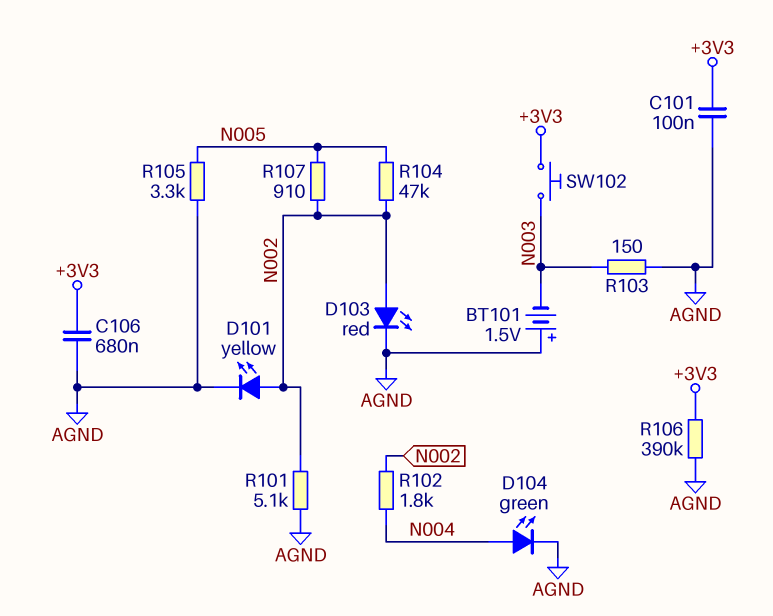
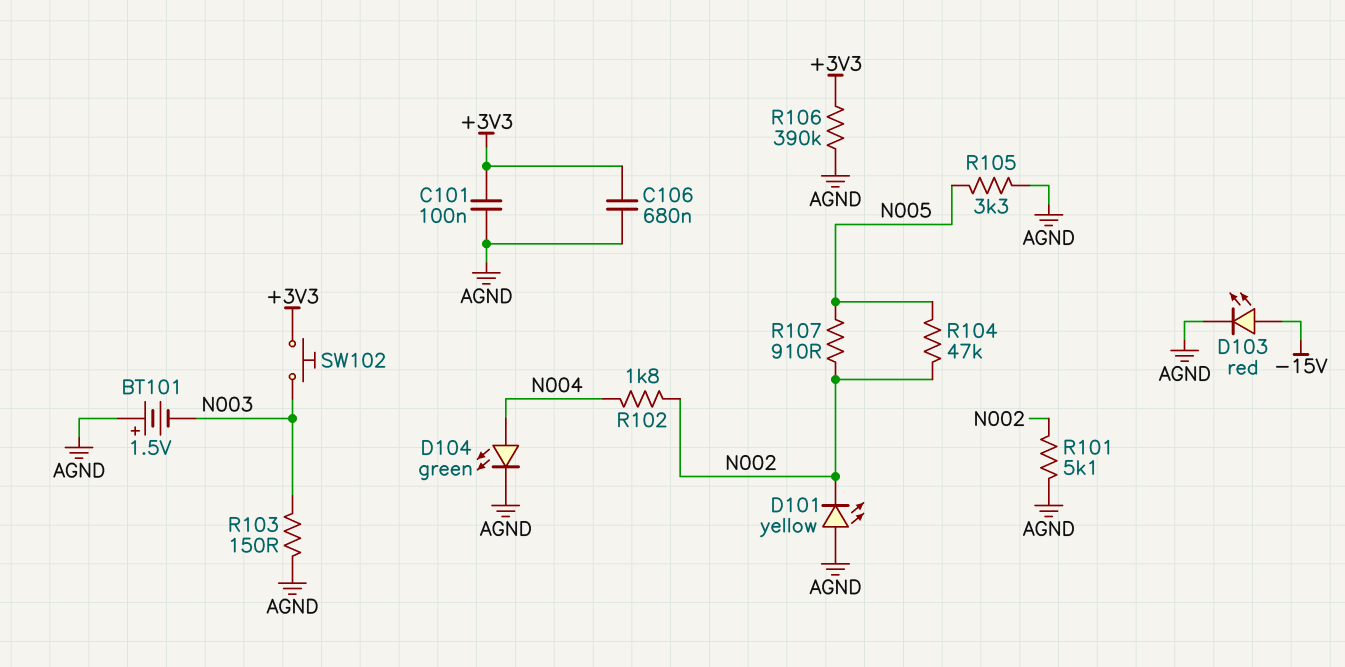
D101: LED yellow (A N002, K AGND) -> LED yellow (A AGND, K N002)
D103: LED red (A N002, K AGND) -> LED red (A -15V, K AGND)

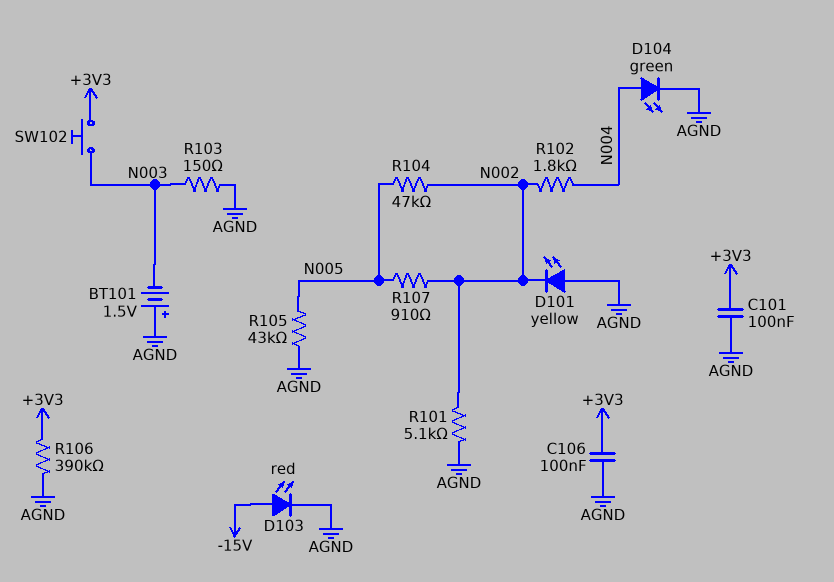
C106: 680nF (+3V3, AGND) -> 100nF (+3V3, AGND)
R105: 3.3k (AGND, N005) -> 43k (AGND, N005)

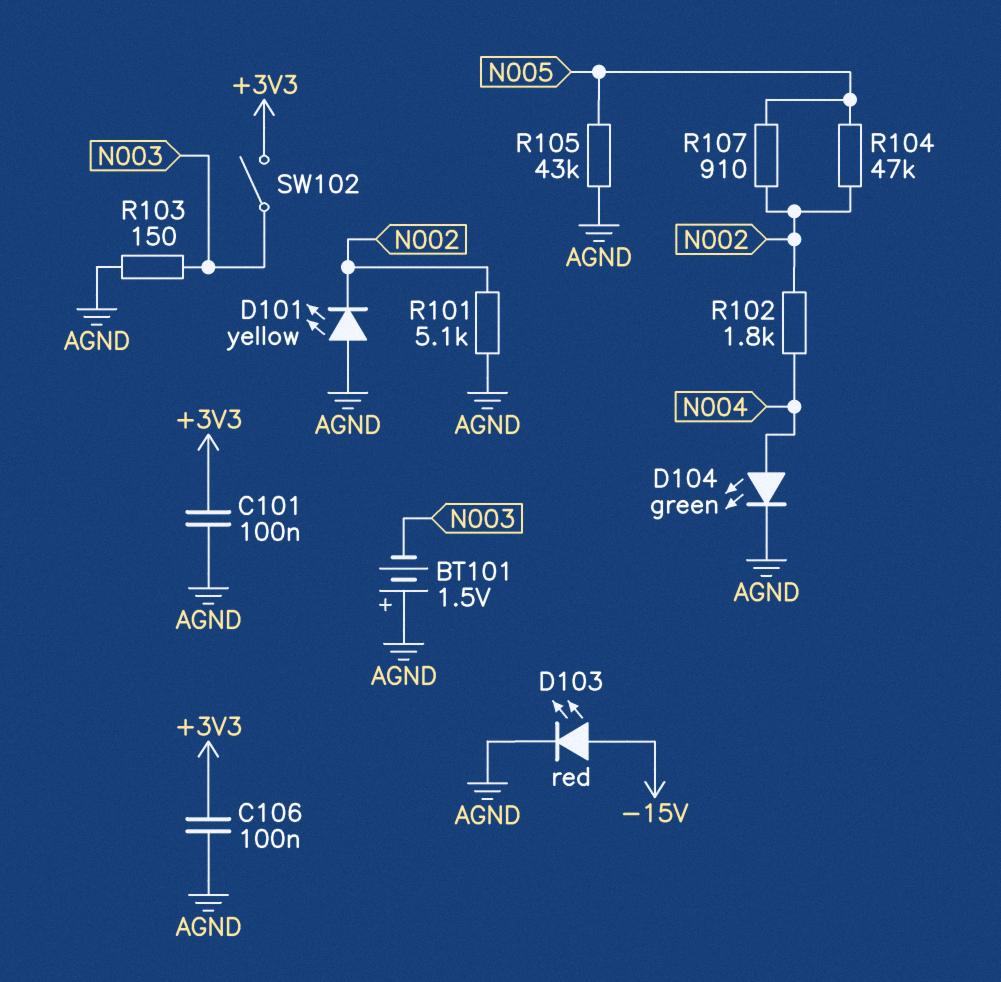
R106: 390k (+3V3, AGND) -> none
SW102: button (+3V3, N003) -> switch (+3V3, N003)

